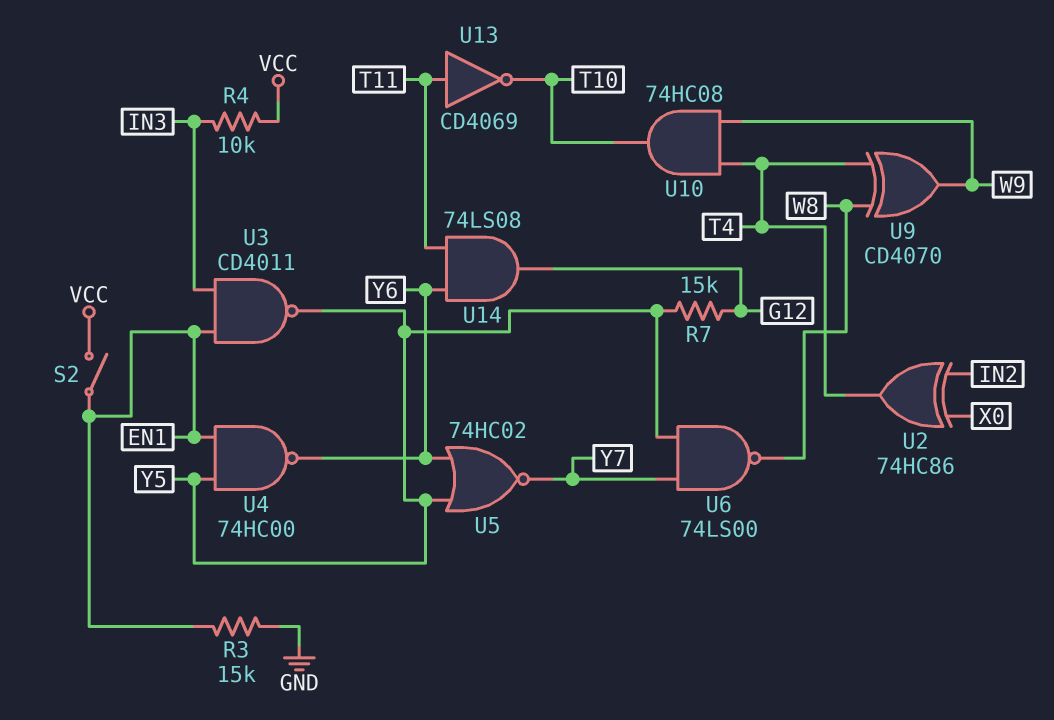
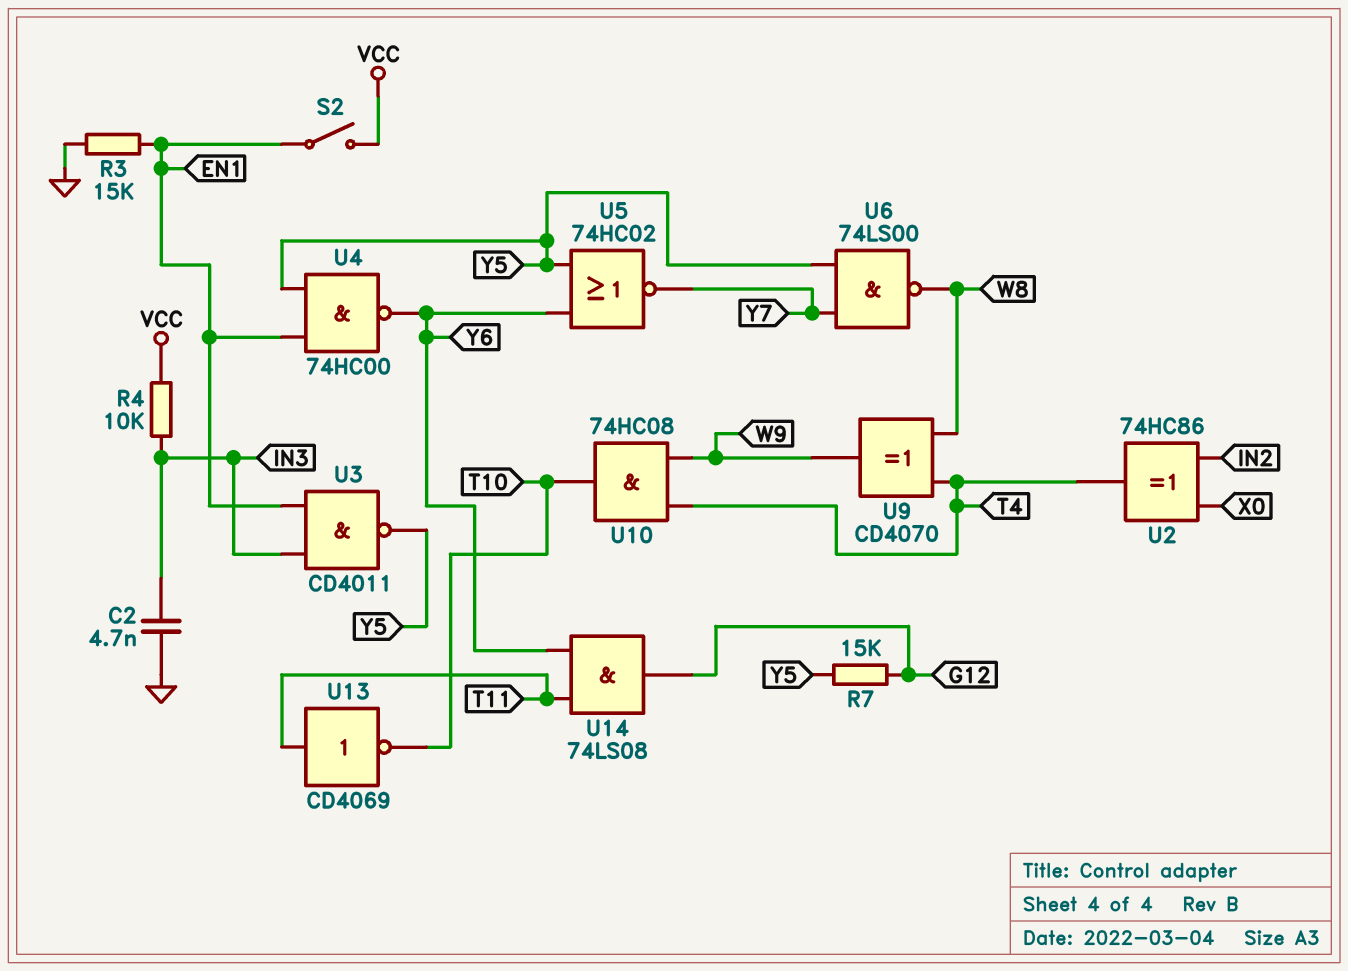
C2: none -> 4.7nF (GND, IN3)

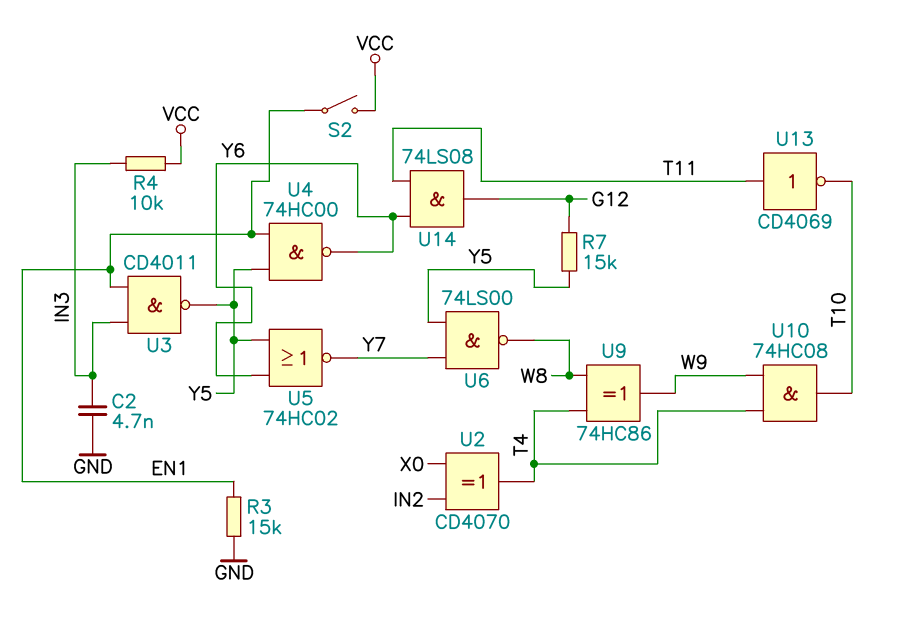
U2: XOR 74HC86 (in IN2, in X0, out T4) -> XOR CD4070 (in IN2, in X0, out T4)
U9: XOR CD4070 (in T4, in W8, out W9) -> XOR 74HC86 (in T4, in W8, out W9)

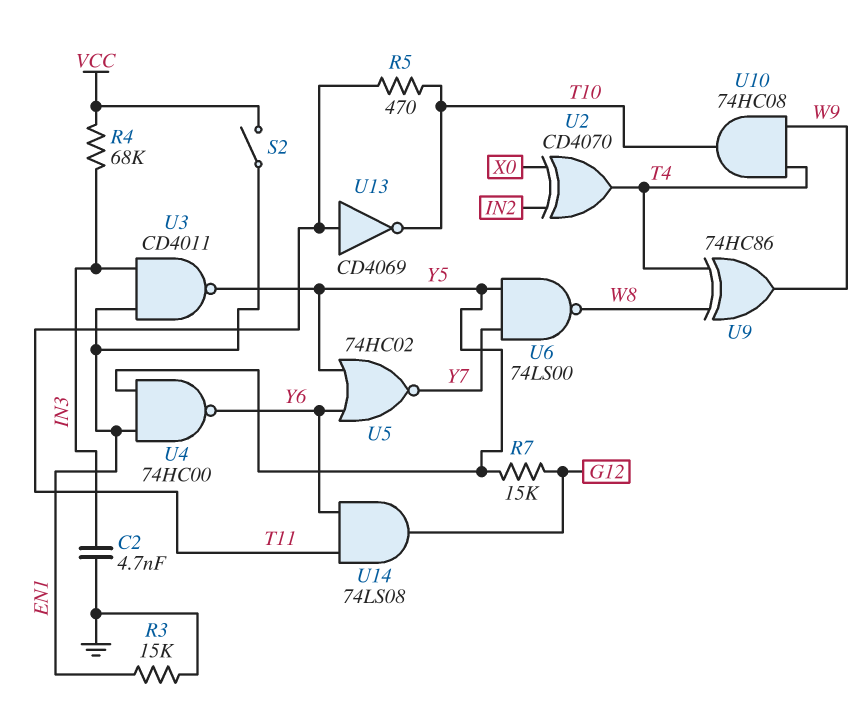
R4: 10k (IN3, VCC) -> 68k (IN3, VCC)
R5: none -> 470 (T10, T11)

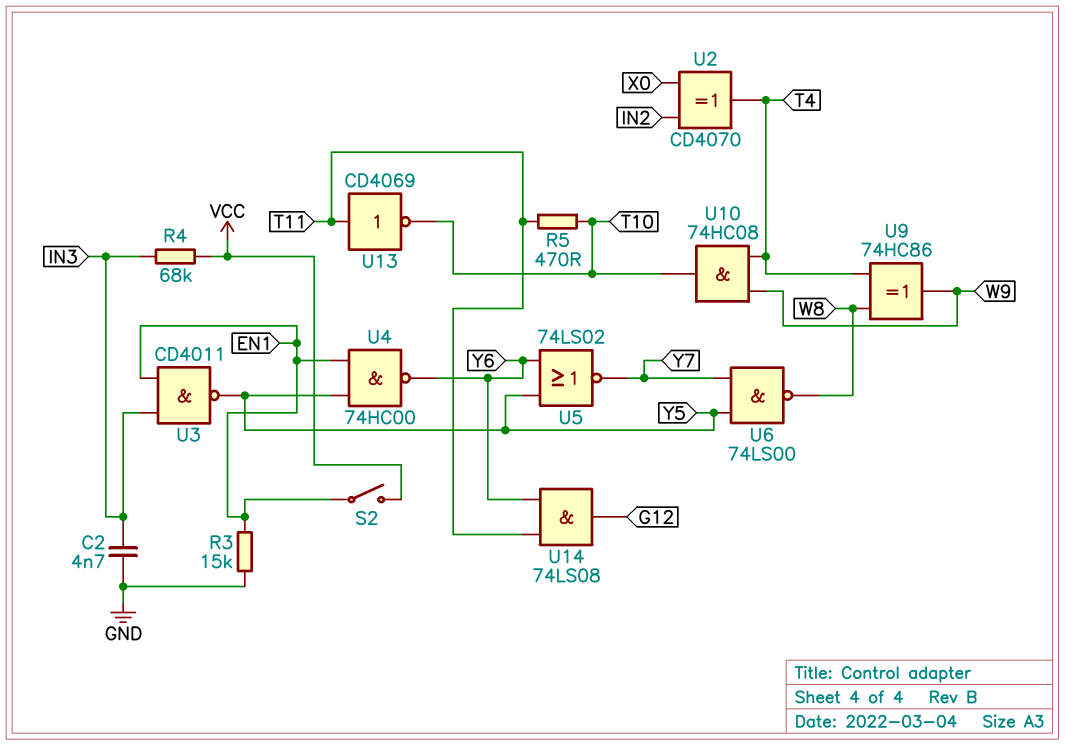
R7: 15k (G12, Y5) -> none
U5: NOR 74HC02 (in Y5, in Y6, out Y7) -> NOR 74LS02 (in Y5, in Y6, out Y7)

